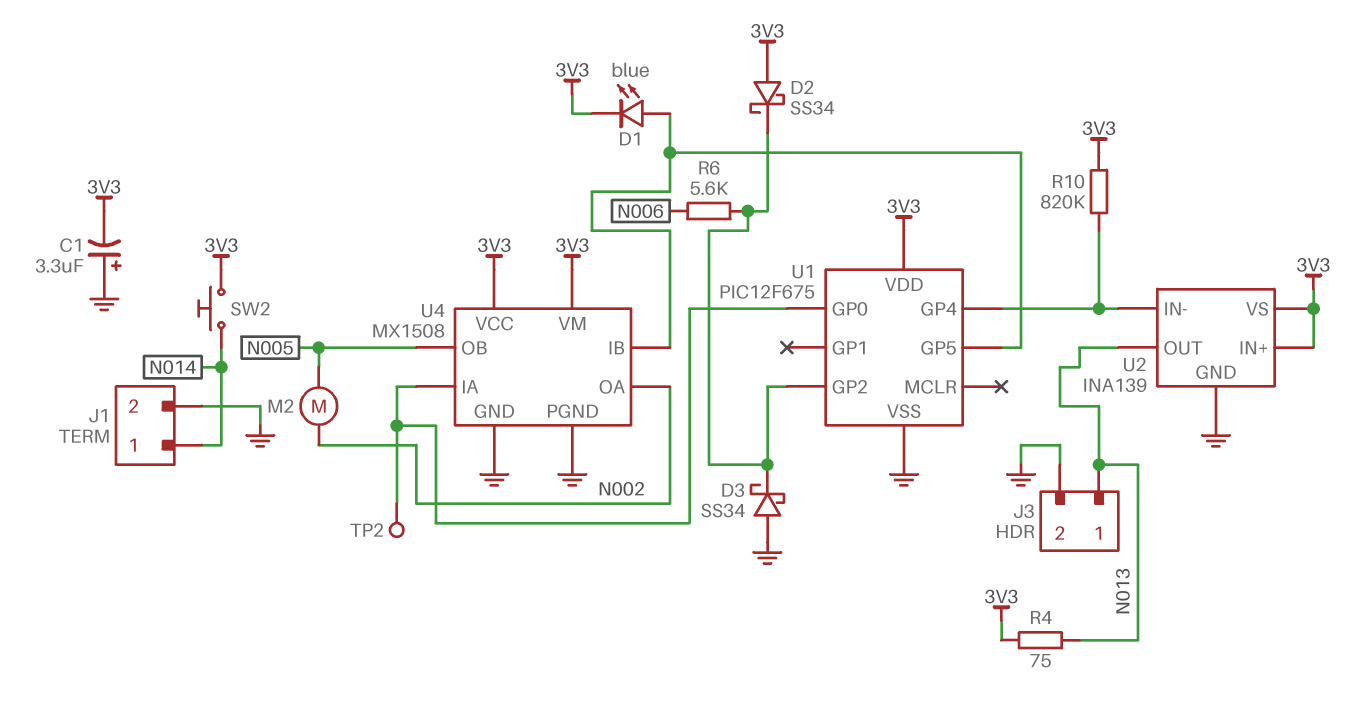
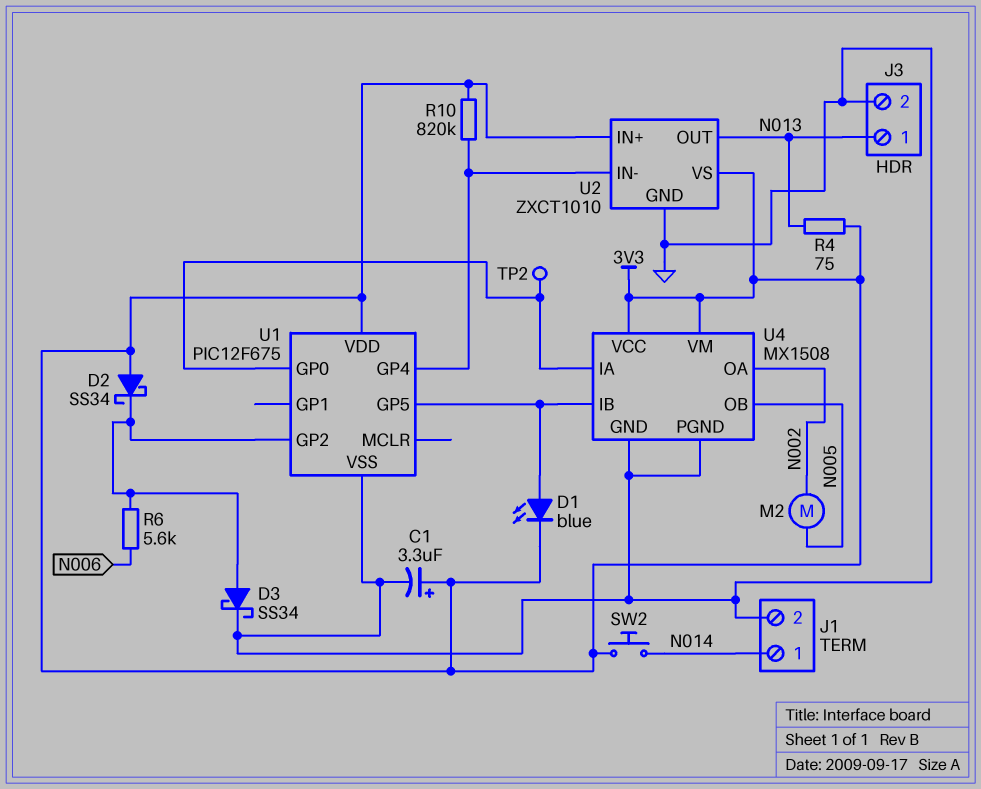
C1: 3.3uF (plus GND, minus 3V3) -> 3.3uF (plus 3V3, minus GND)
D3: schottky SS34 (A GND, K U1/GP2) -> schottky SS34 (A U1/GP2, K GND)
U2: INA139 -> ZXCT1010

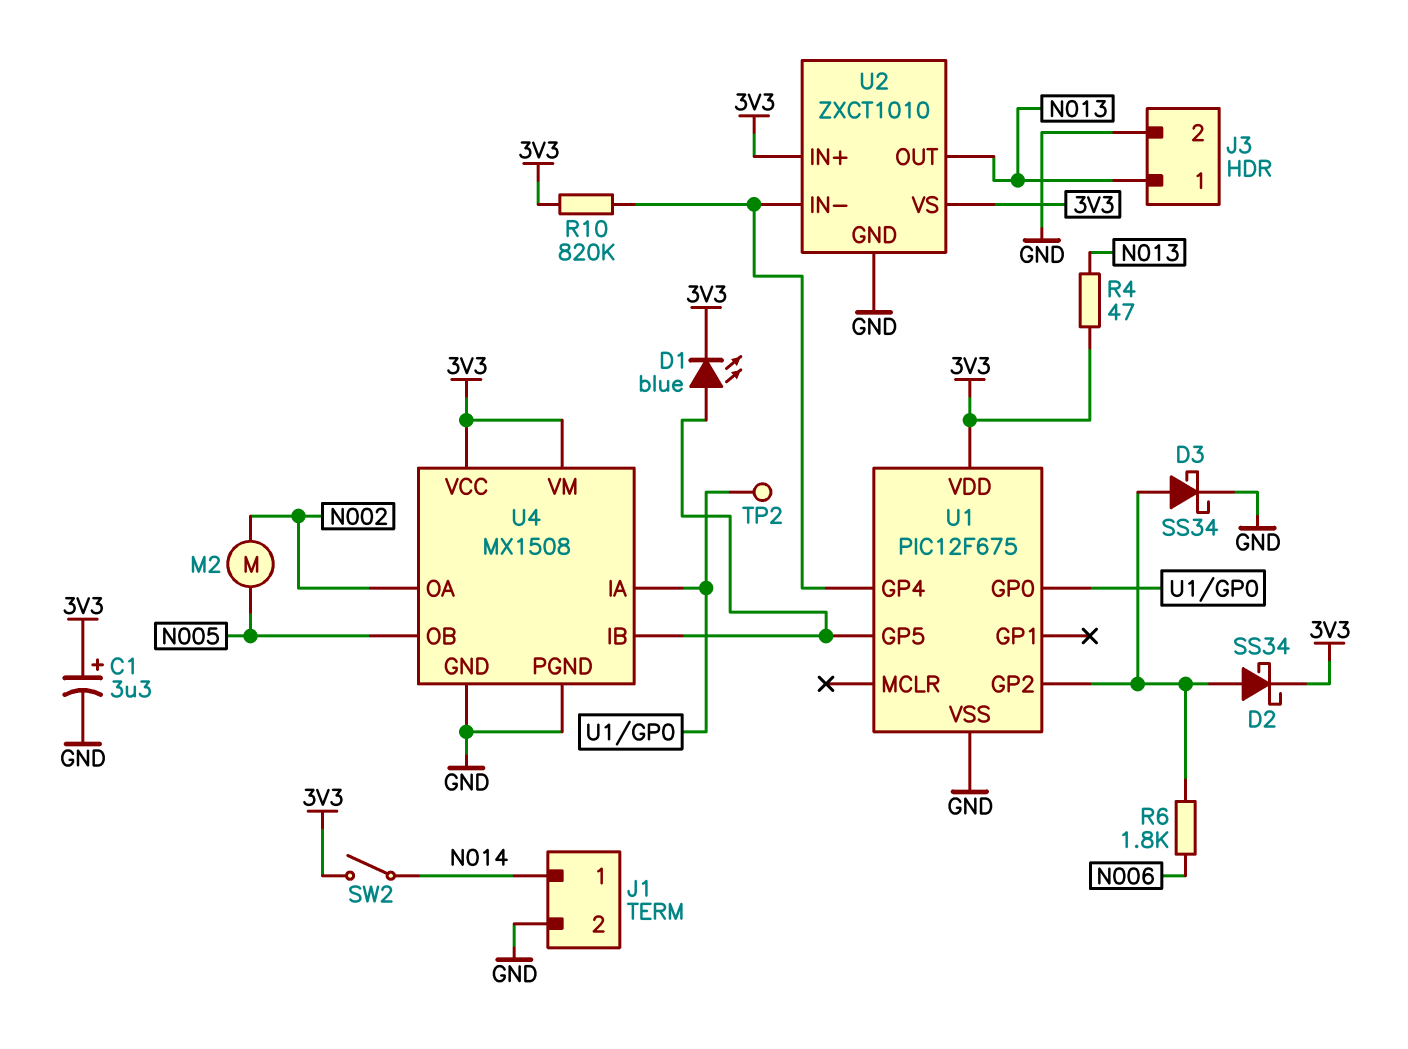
D2: schottky SS34 (A 3V3, K U1/GP2) -> schottky SS34 (A U1/GP2, K 3V3)
R4: 75 (3V3, N013) -> 47 (3V3, N013)
R6: 5.6k (N006, U1/GP2) -> 1.8k (N006, U1/GP2)
SW2: button (3V3, N014) -> switch (3V3, N014)

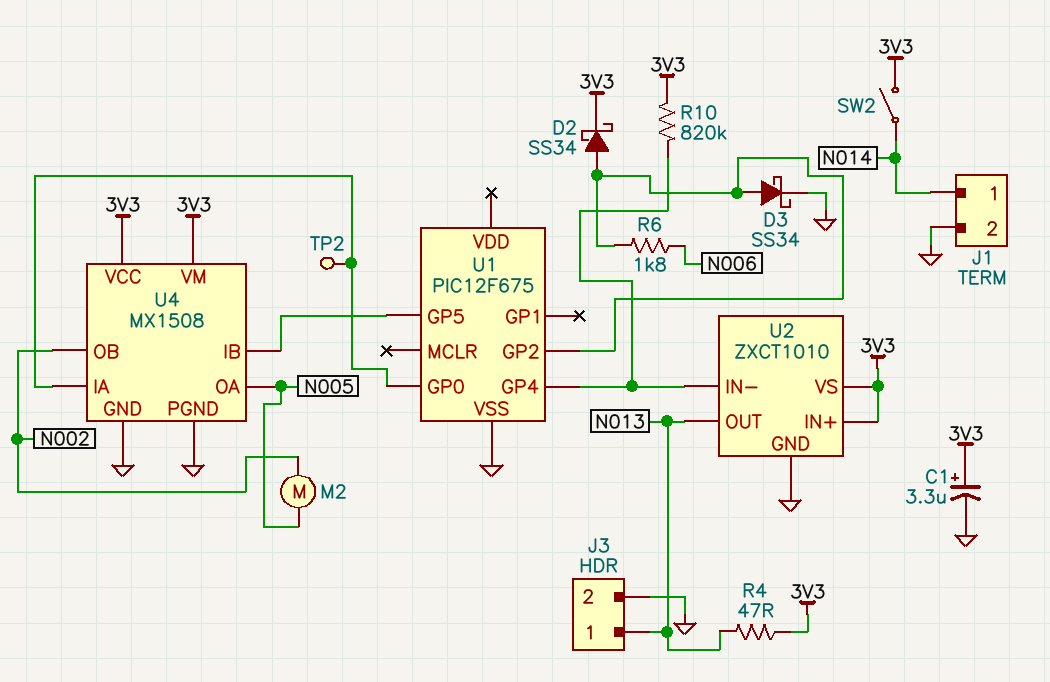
D1: LED blue (A U1/GP5, K 3V3) -> none
U1 pin VDD: 3V3 -> none
U4 pin OA: N002 -> N005
U4 pin OB: N005 -> N002

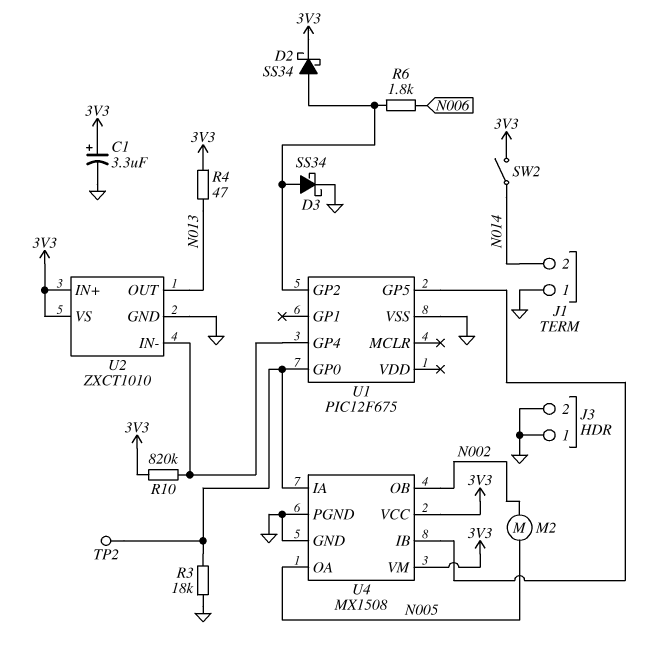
J1 pin 1: N014 -> GND
J1 pin 2: GND -> N014
J3 pin 1: N013 -> GND
R3: none -> 18k (GND, U1/GP0)

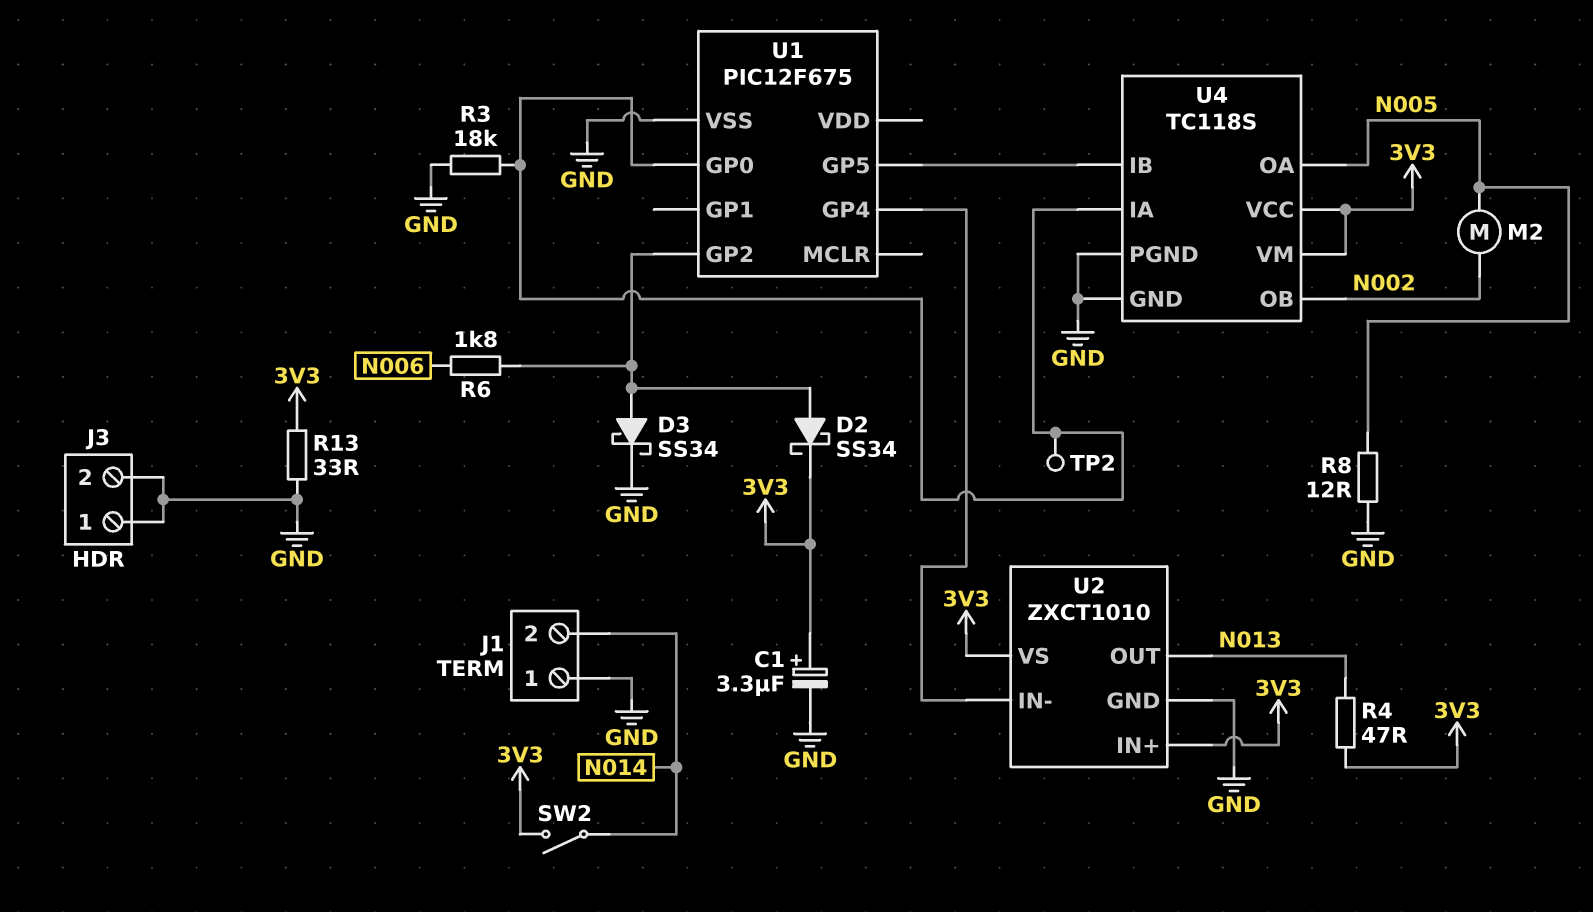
R8: none -> 12 (GND, N005)
R10: 820k (3V3, U1/GP4) -> none
R13: none -> 33 (3V3, GND)
U4: MX1508 -> TC118S

